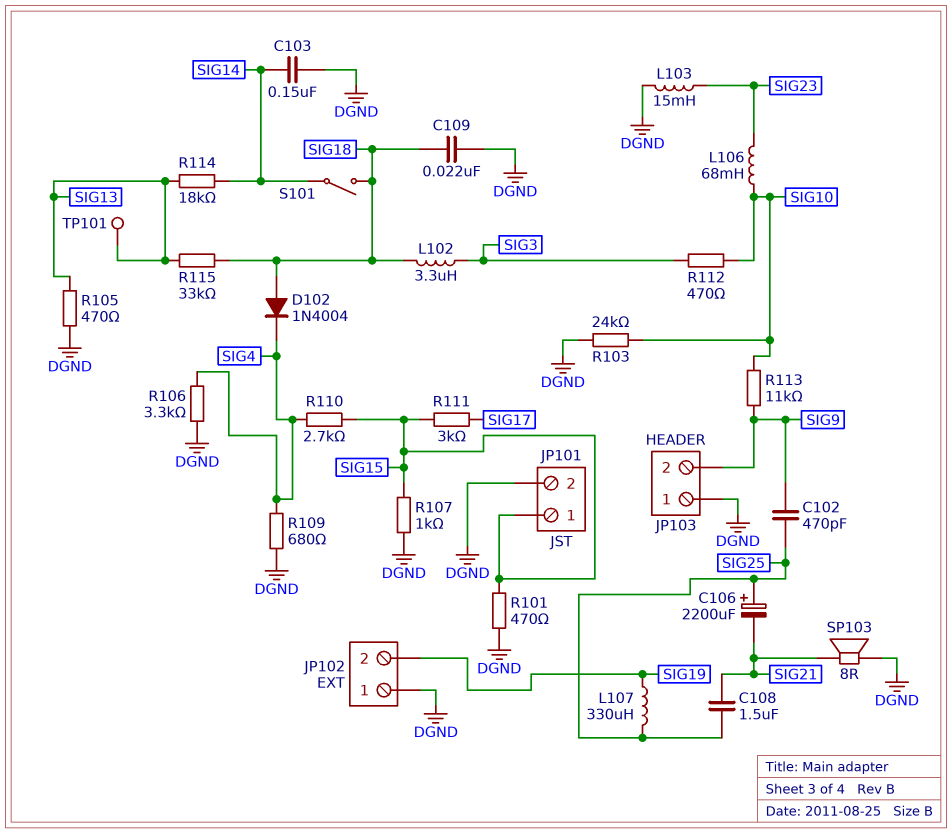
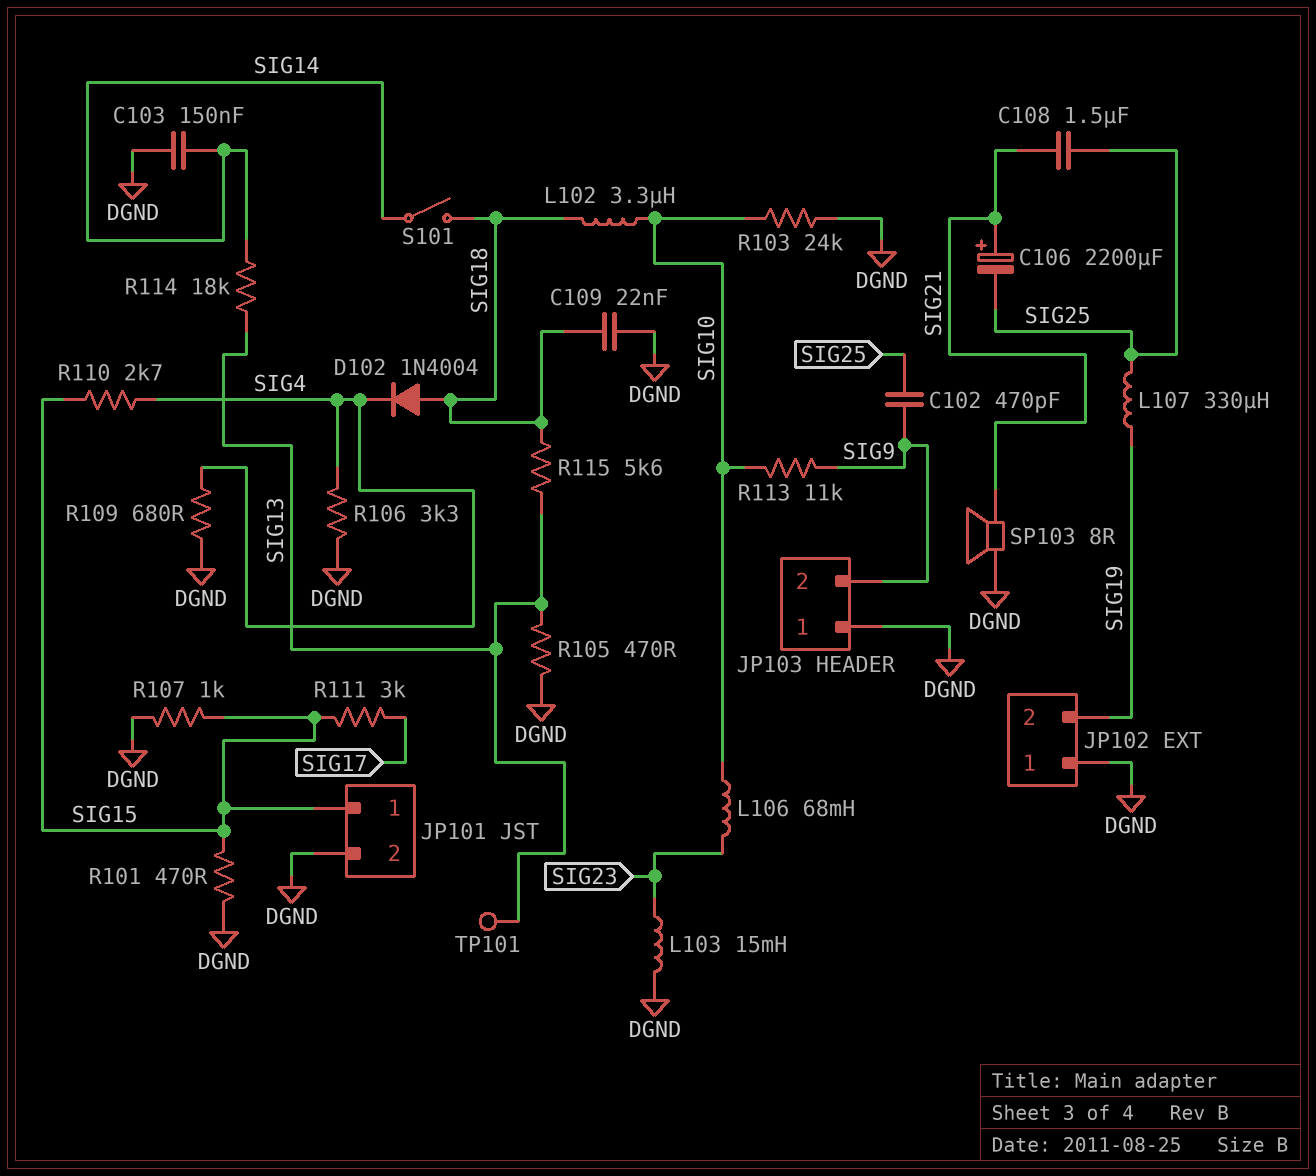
C106: 2200uF (plus SIG25, minus SIG21) -> 2200uF (plus SIG21, minus SIG25)
L102: 3.3uH (SIG3, SIG18) -> 3.3uH (SIG10, SIG18)
R112: 470 (SIG3, SIG10) -> none
R115: 33k (SIG13, SIG18) -> 5.6k (SIG13, SIG18)

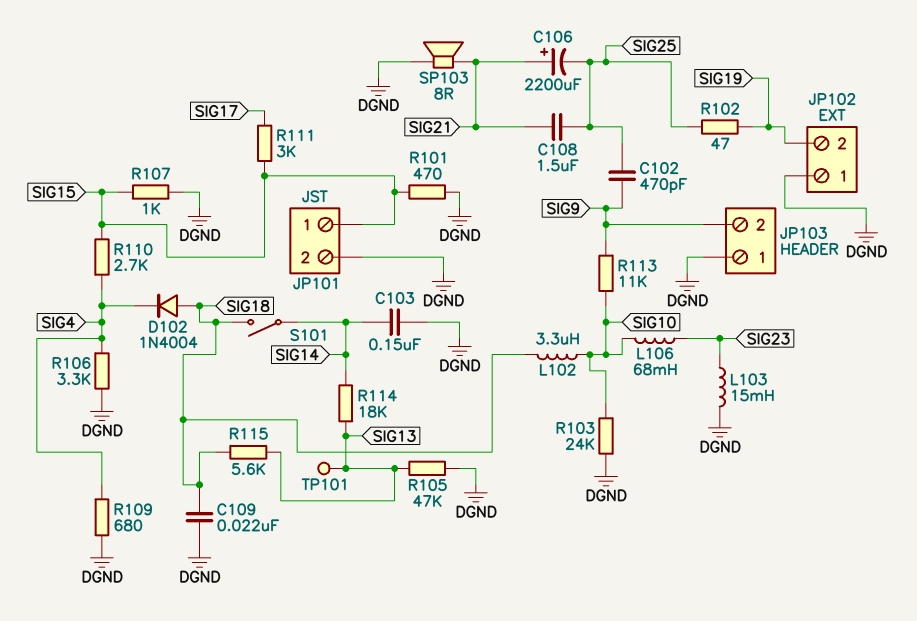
L107: 330uH (SIG19, SIG25) -> none
R102: none -> 47 (SIG19, SIG25)
R105: 470 (DGND, SIG13) -> 47k (DGND, SIG13)

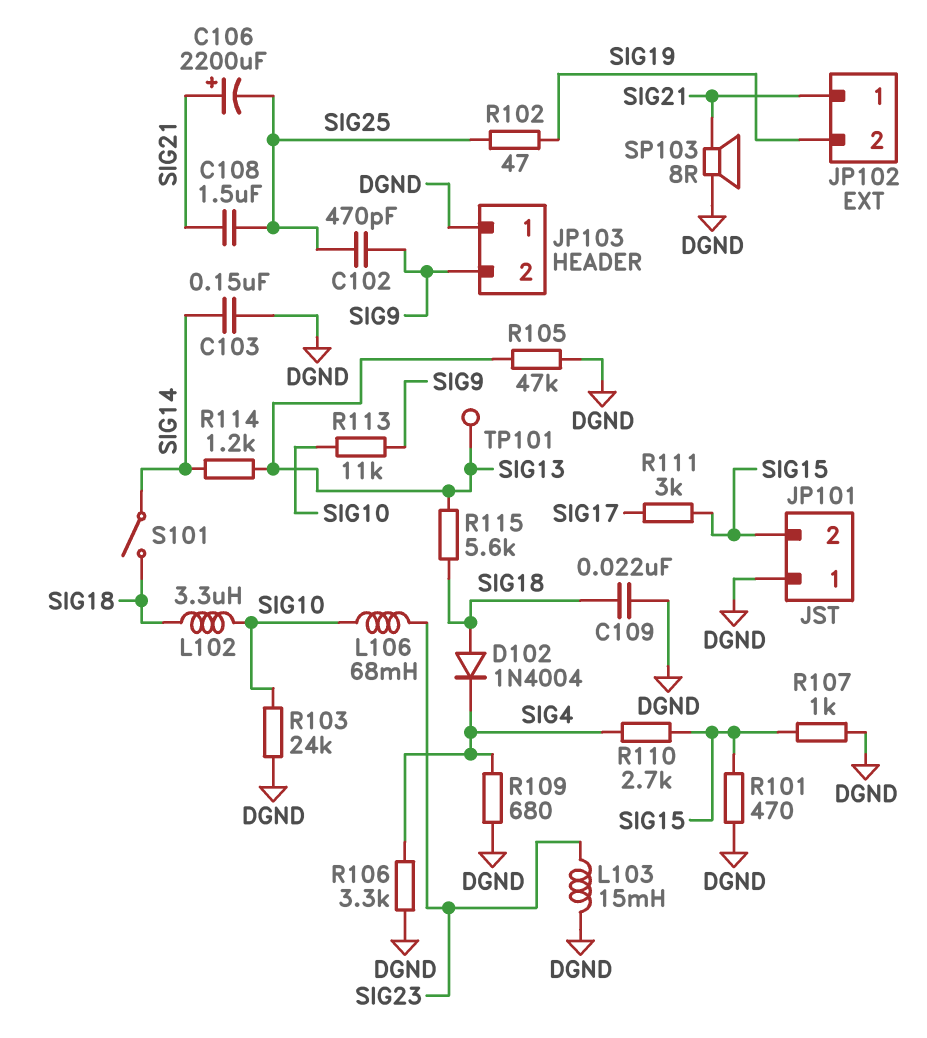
JP101 pin 1: SIG15 -> DGND
JP101 pin 2: DGND -> SIG15
JP102 pin 1: DGND -> SIG21
R114: 18k (SIG13, SIG14) -> 1.2k (SIG13, SIG14)

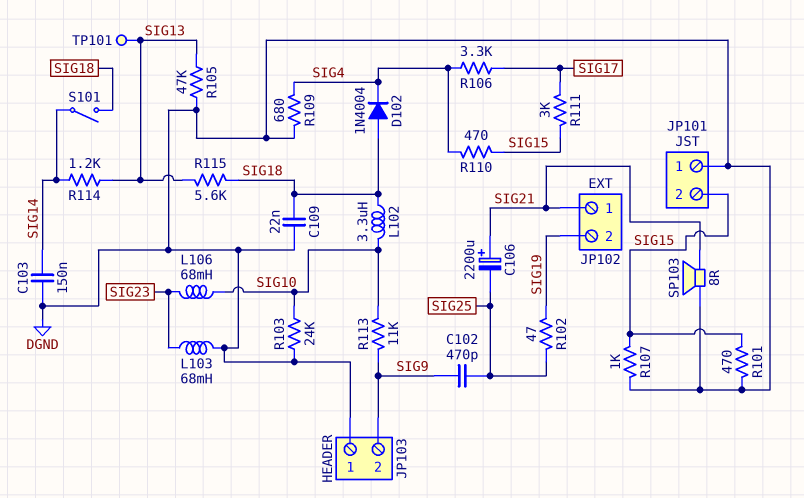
C108: 1.5uF (SIG21, SIG25) -> none
L103: 15mH (DGND, SIG23) -> 68mH (DGND, SIG23)
R106: 3.3k (DGND, SIG4) -> 3.3k (SIG4, SIG17)
R110: 2.7k (SIG4, SIG15) -> 470 (SIG4, SIG15)

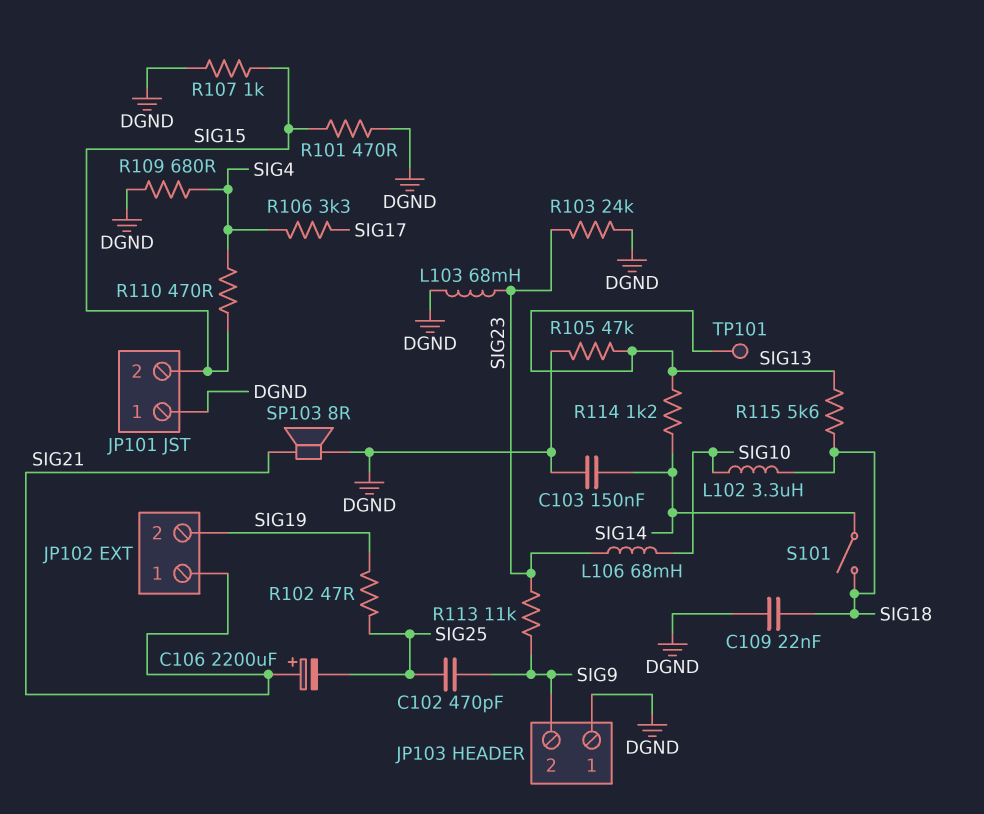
D102: diode 1N4004 (A SIG18, K SIG4) -> none
R103: 24k (DGND, SIG10) -> 24k (DGND, SIG23)
R111: 3k (SIG15, SIG17) -> none
R113: 11k (SIG9, SIG10) -> 11k (SIG9, SIG23)

